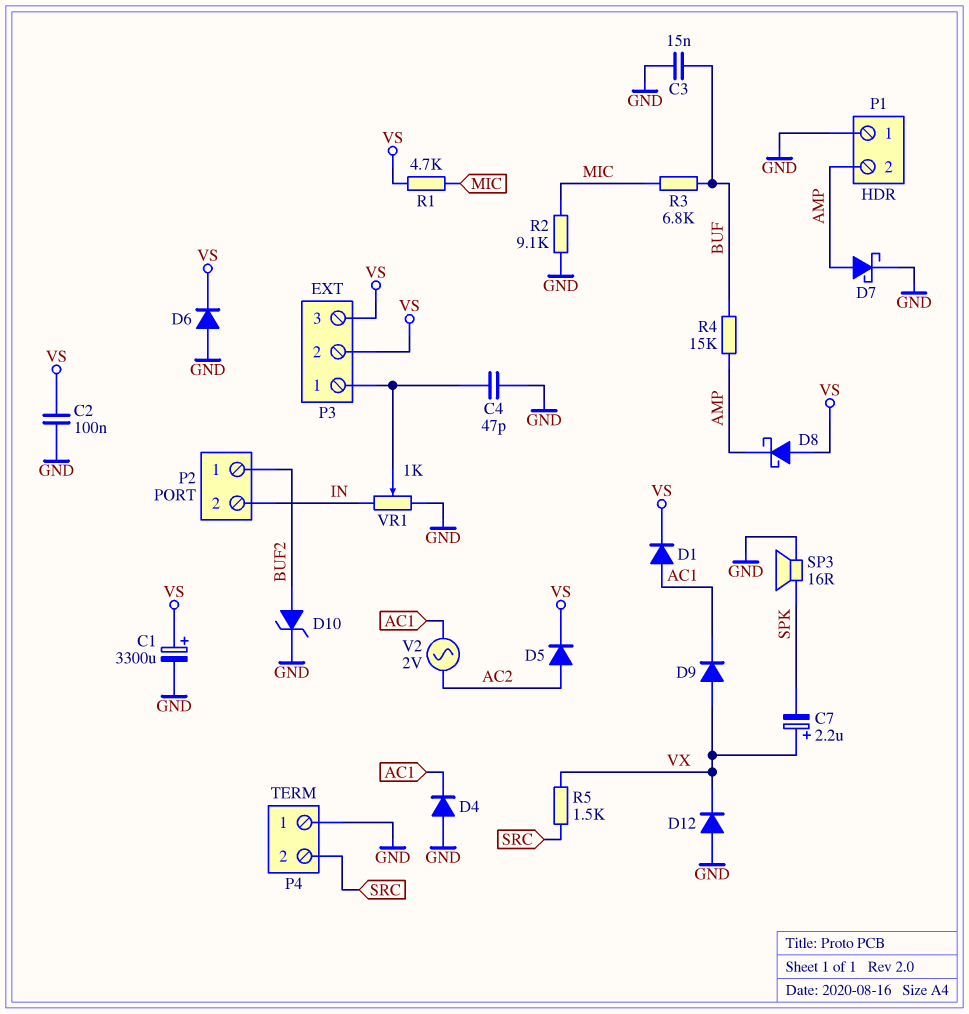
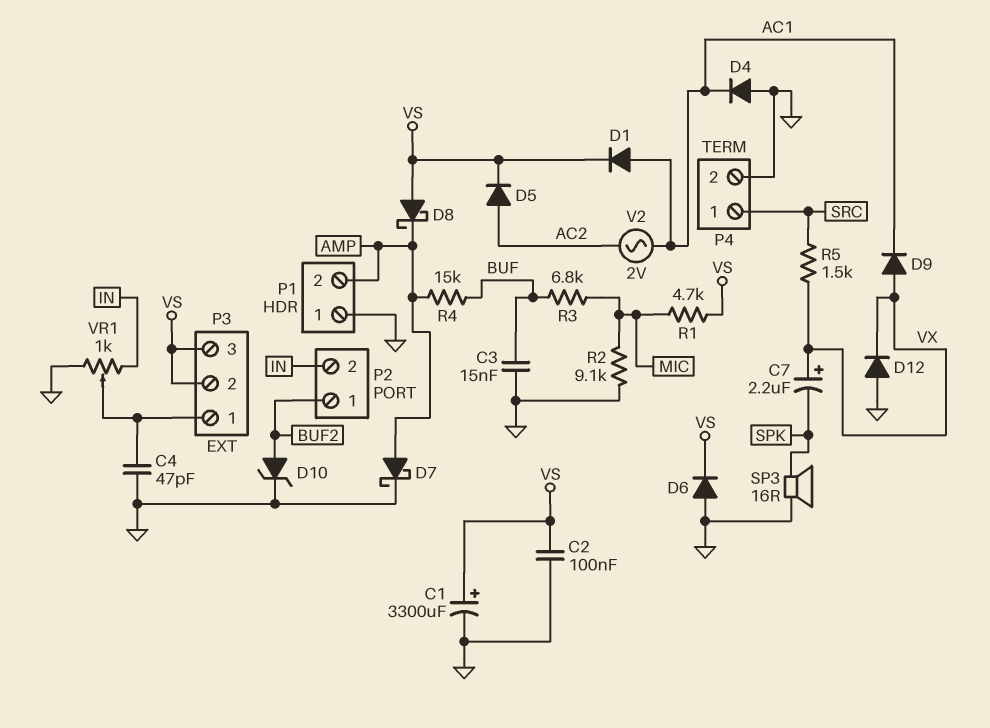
P4 pin 1: GND -> SRC
P4 pin 2: SRC -> GND

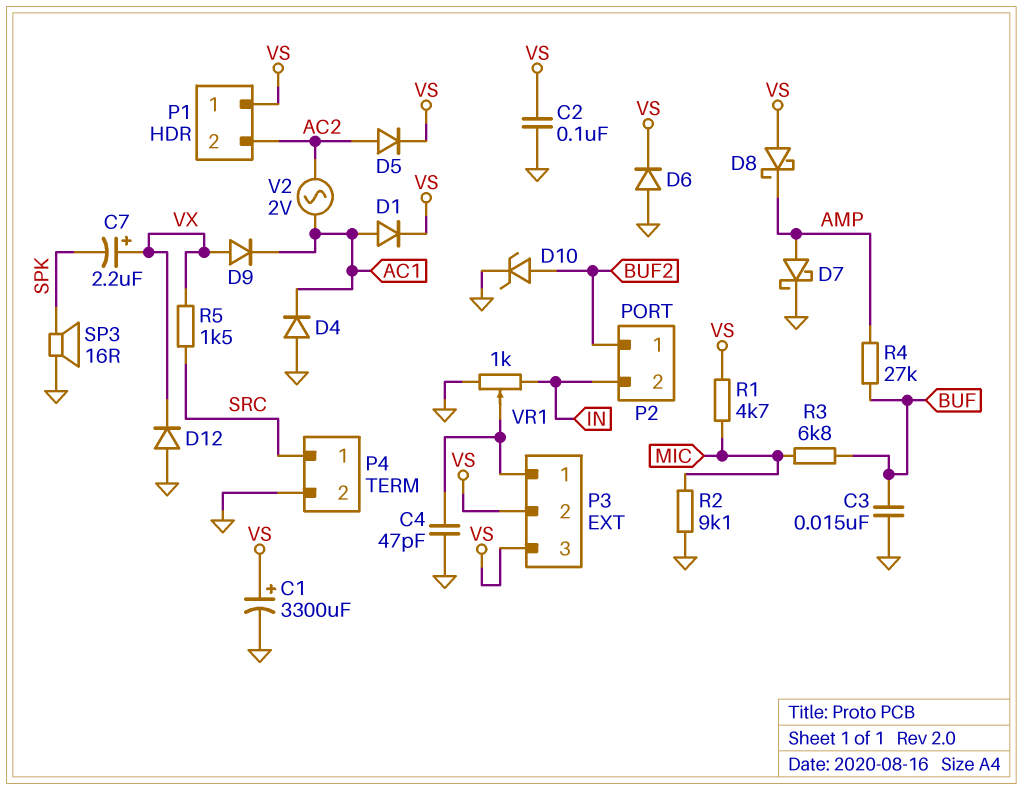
P1 pin 1: GND -> VS
P1 pin 2: AMP -> AC2
R4: 15k (AMP, BUF) -> 27k (AMP, BUF)

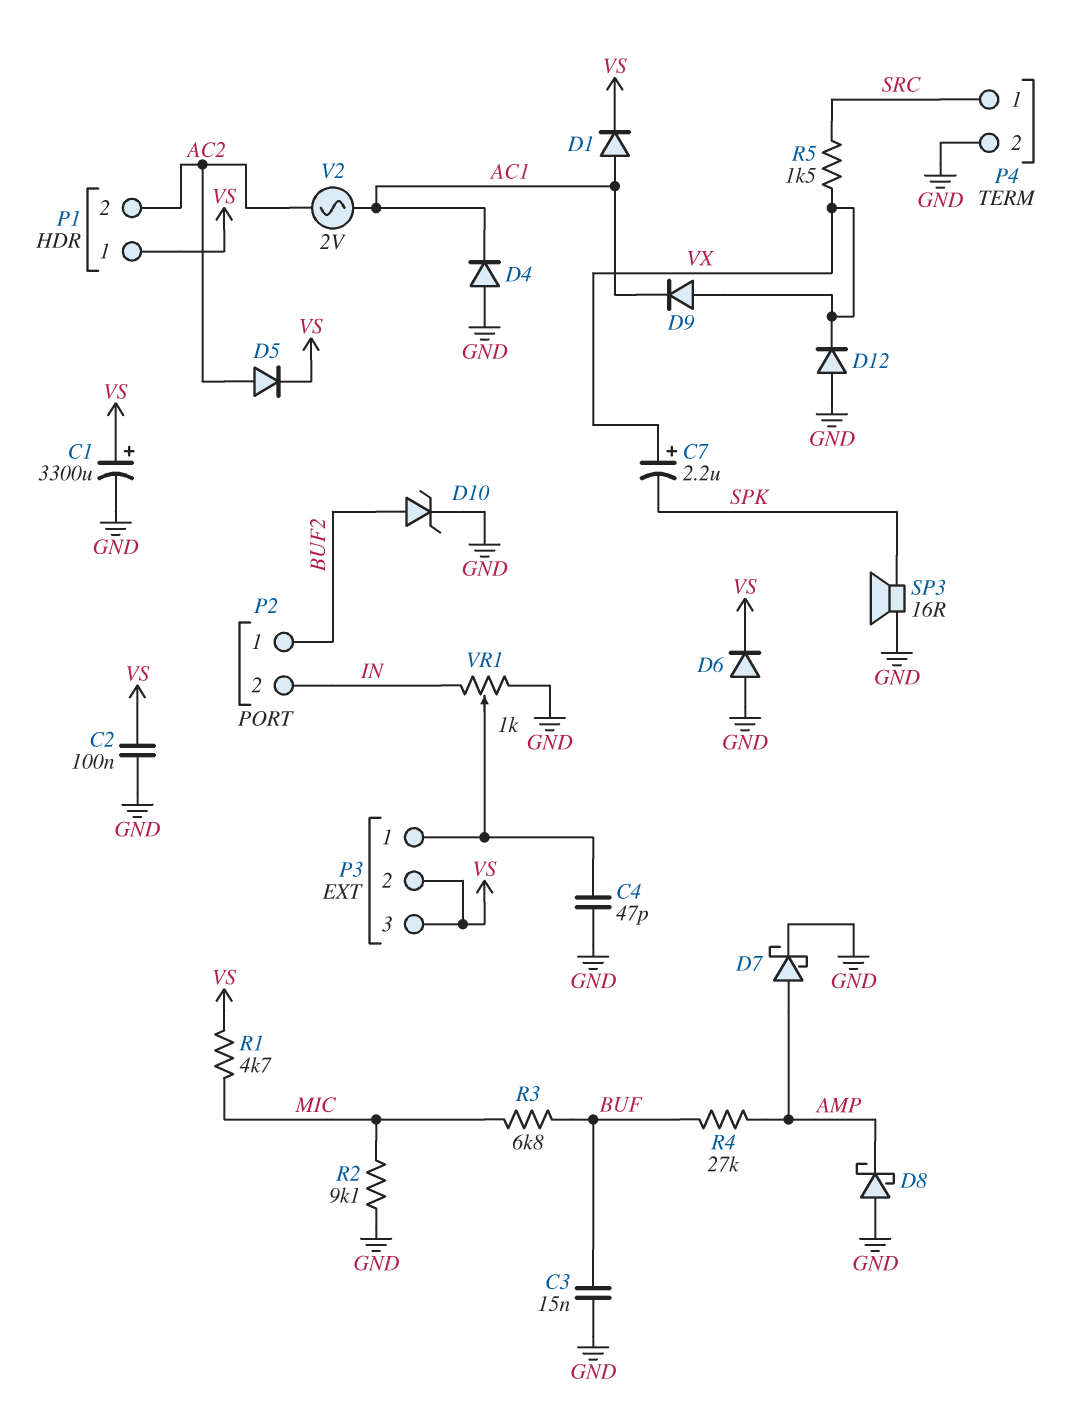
D8: schottky (A VS, K AMP) -> schottky (A GND, K AMP)

